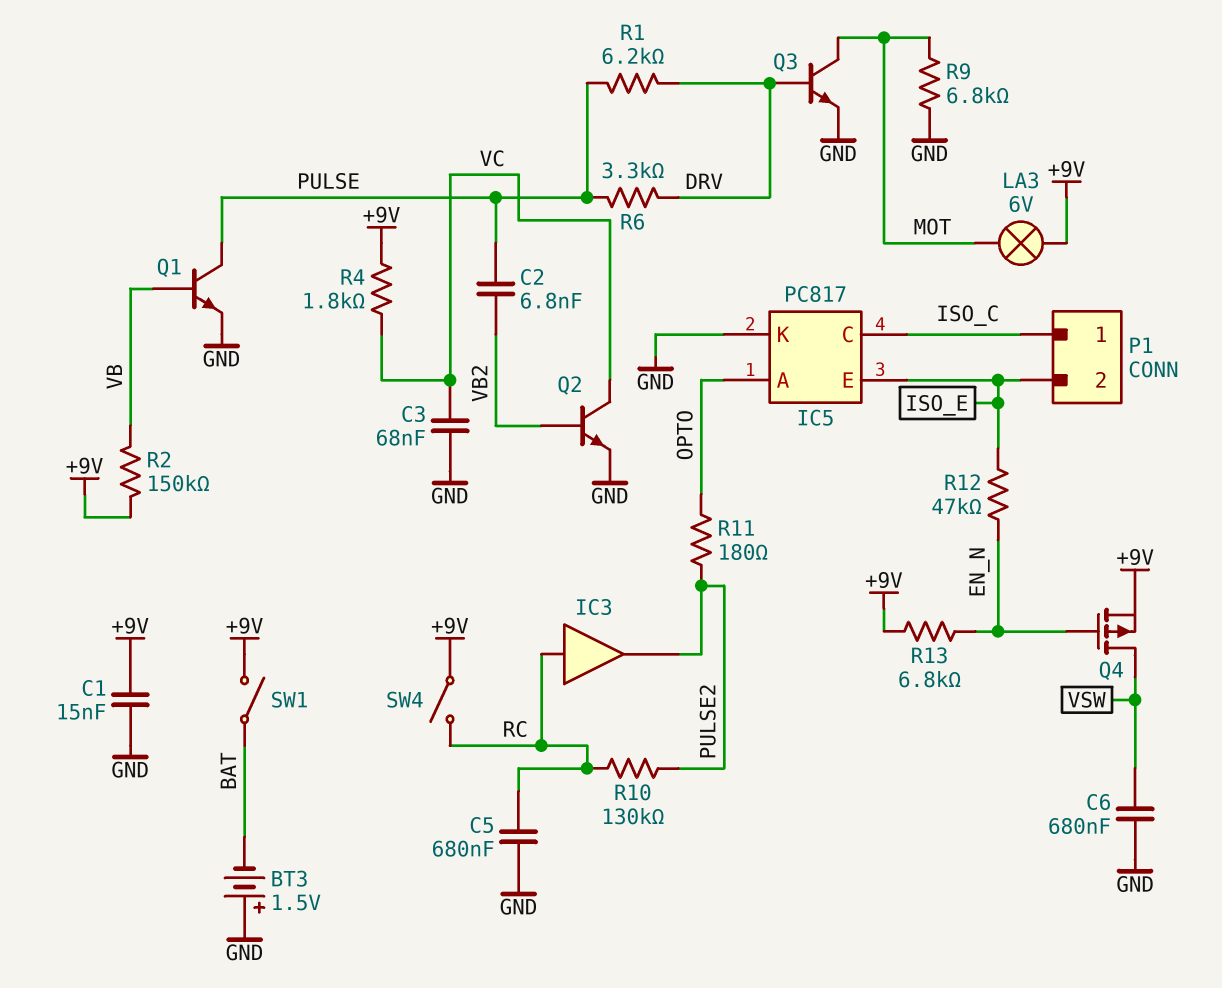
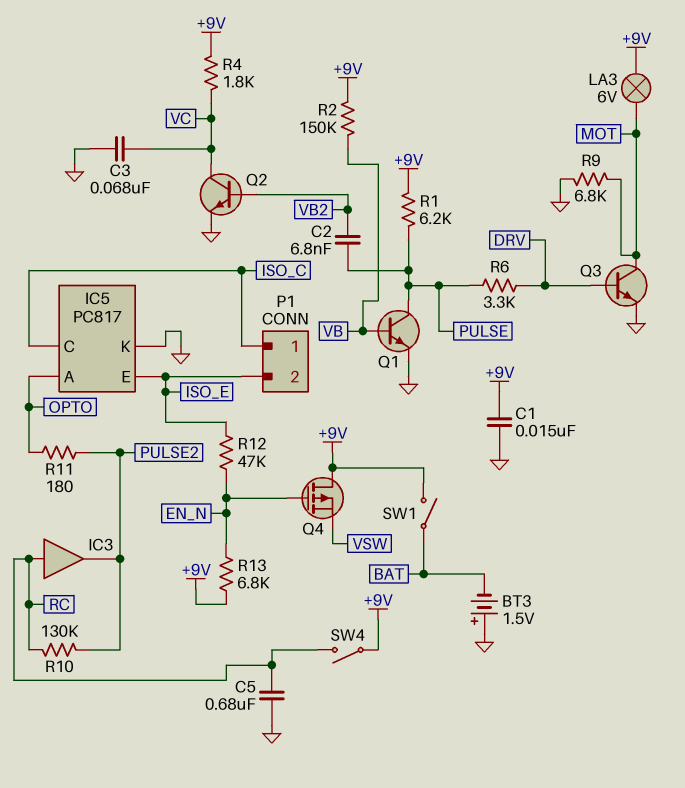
C6: 680nF (GND, VSW) -> none
Q4: PMOS (G EN_N, D VSW, S +9V) -> PMOS (G EN_N, D +9V, S VSW)
R1: 6.2k (DRV, PULSE) -> 6.2k (+9V, PULSE)

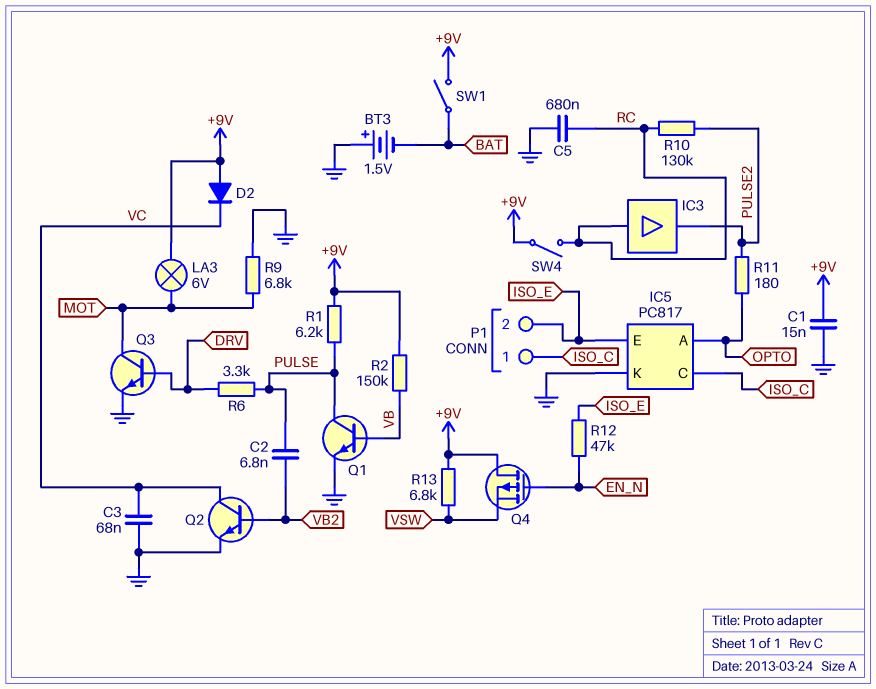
D2: none -> diode (A +9V, K VC)
R4: 1.8k (+9V, VC) -> none
R13: 6.8k (+9V, EN_N) -> 6.8k (+9V, VSW)

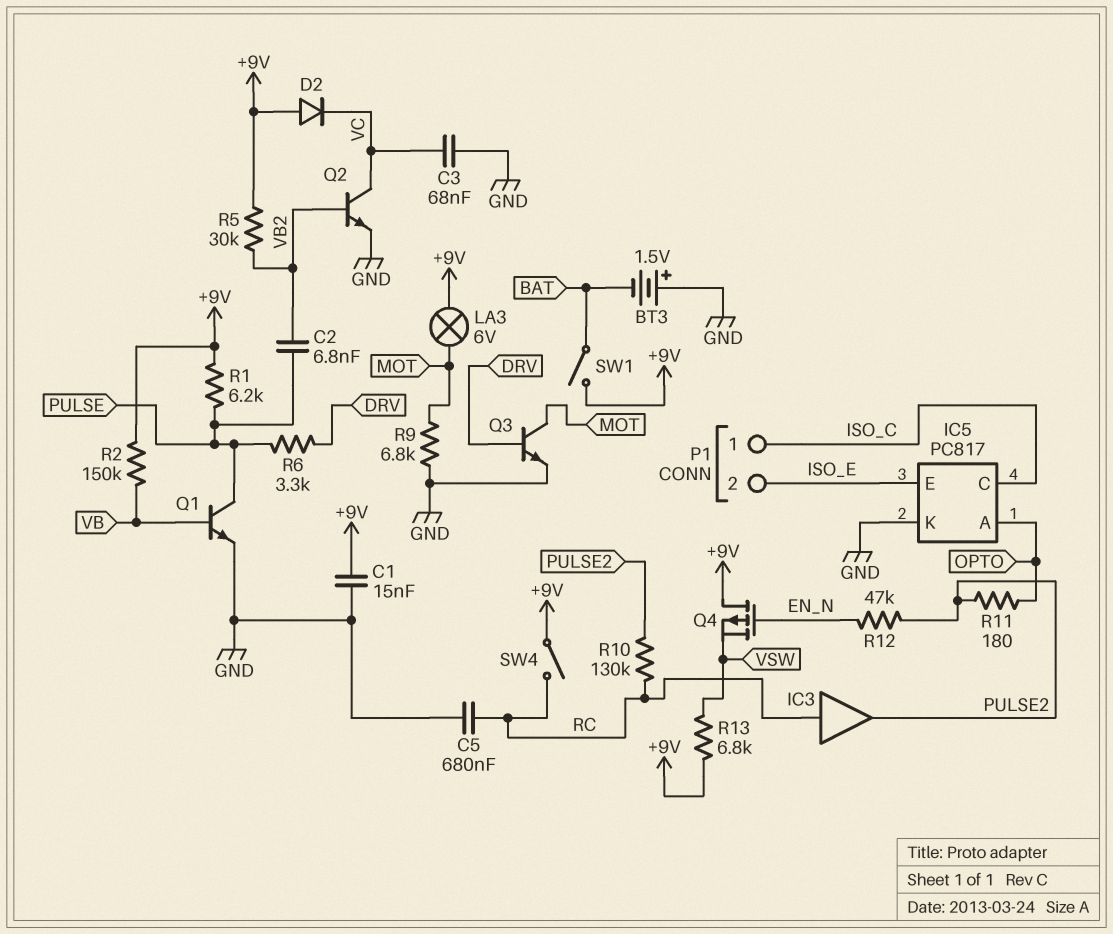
R5: none -> 30k (+9V, VB2)
R12: 47k (EN_N, ISO_E) -> 47k (EN_N, PULSE2)

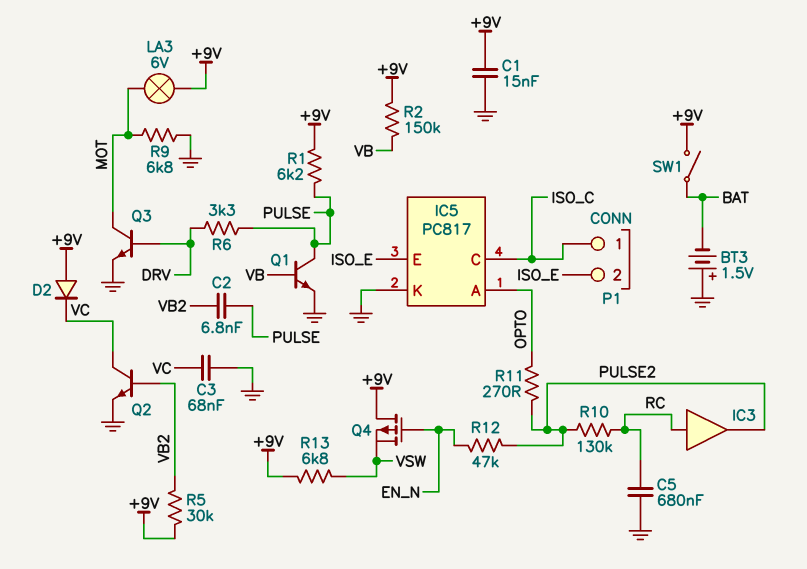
R11: 180 (OPTO, PULSE2) -> 270 (OPTO, PULSE2)
SW4: switch (+9V, RC) -> none

